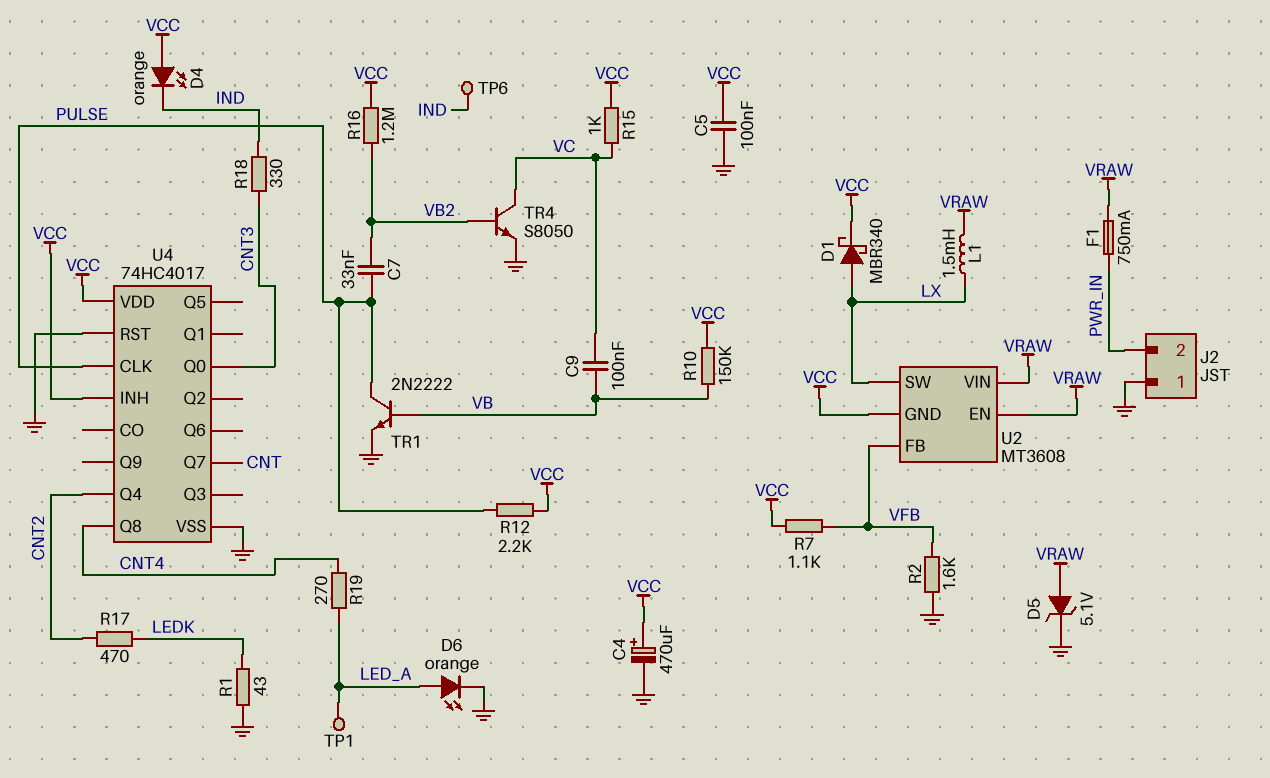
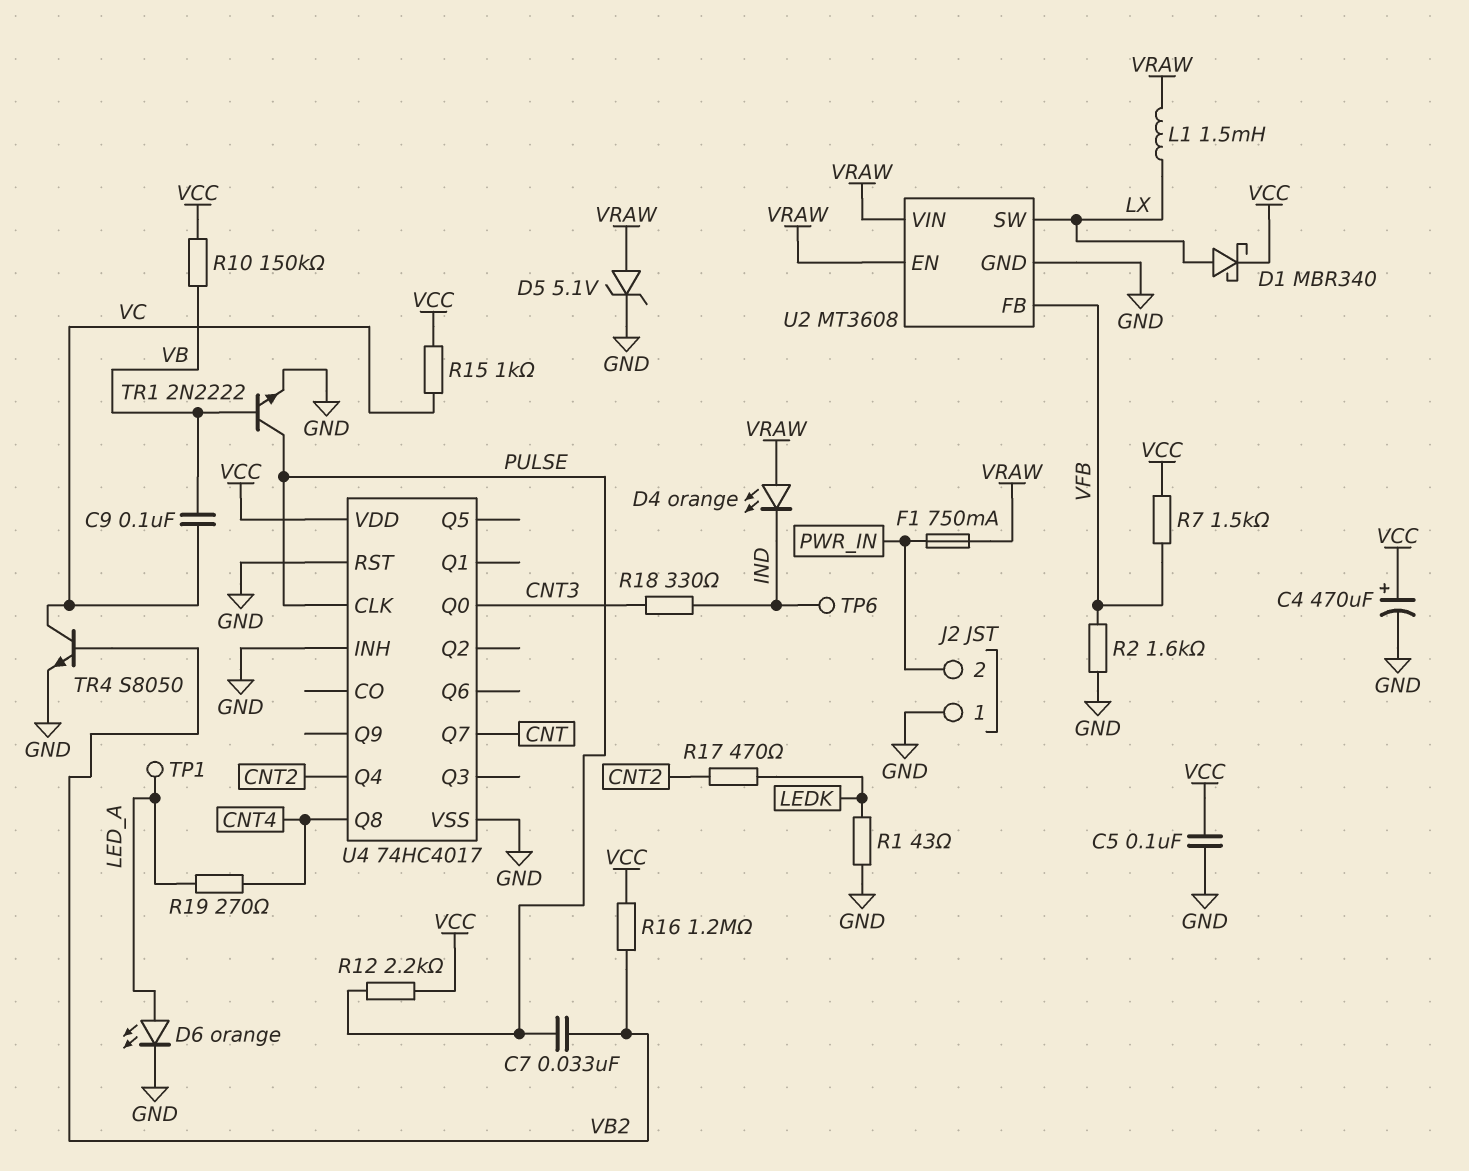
D4: LED orange (A VCC, K IND) -> LED orange (A VRAW, K IND)
R7: 1.1k (VCC, VFB) -> 1.5k (VCC, VFB)
U2 pin GND: VCC -> GND
U4 pin INH: VCC -> GND

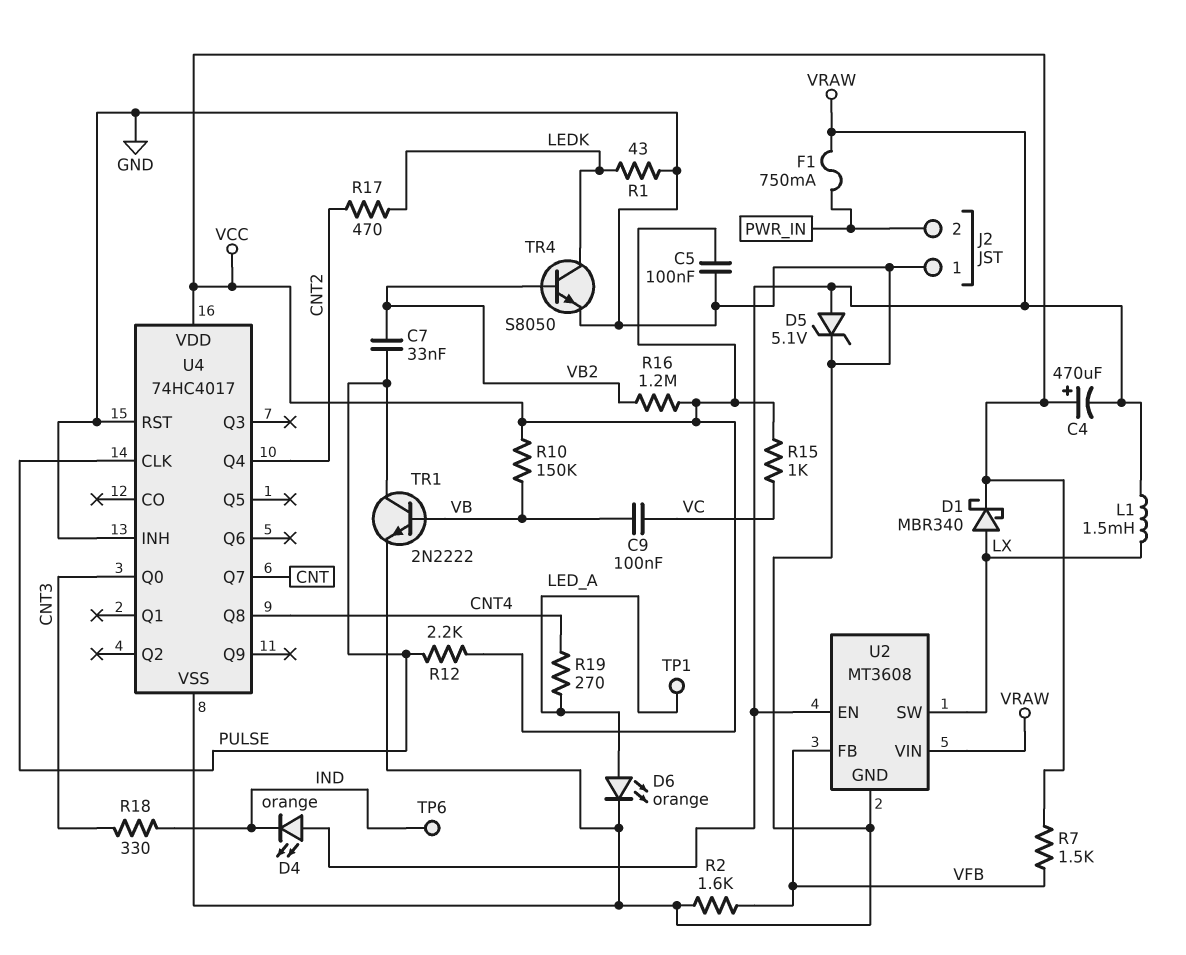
C4: 470uF (plus VCC, minus GND) -> 470uF (plus VCC, minus VRAW)
TR4: NPN S8050 (B VB2, C VC, E GND) -> NPN S8050 (B VB2, C LEDK, E GND)

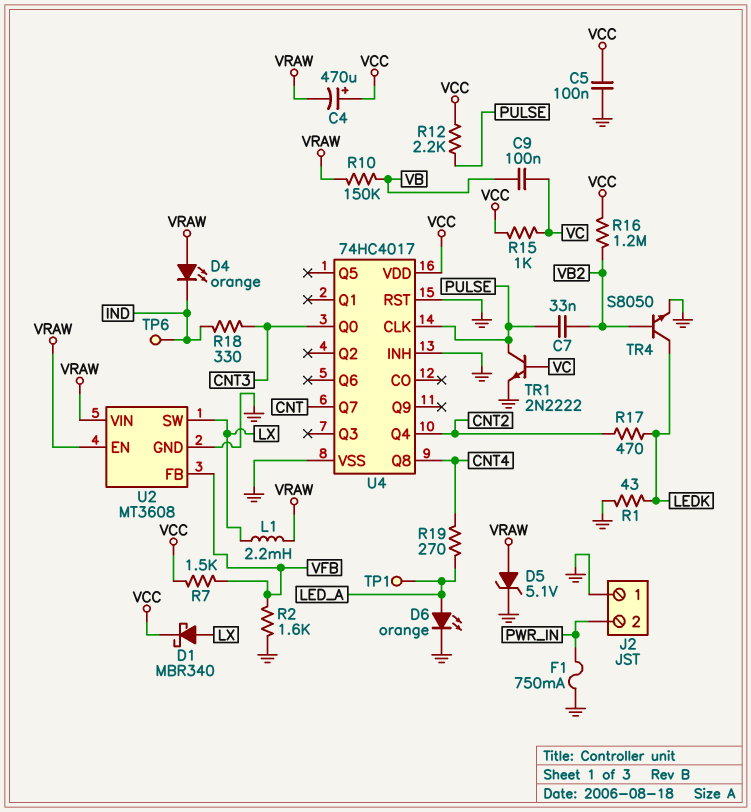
F1: 750mA (PWR_IN, VRAW) -> 750mA (GND, PWR_IN)
L1: 1.5mH (LX, VRAW) -> 2.2mH (LX, VRAW)
R10: 150k (VB, VCC) -> 150k (VB, VRAW)
TR1: NPN 2N2222 (B VB, C PULSE, E GND) -> NPN 2N2222 (B VC, C PULSE, E GND)

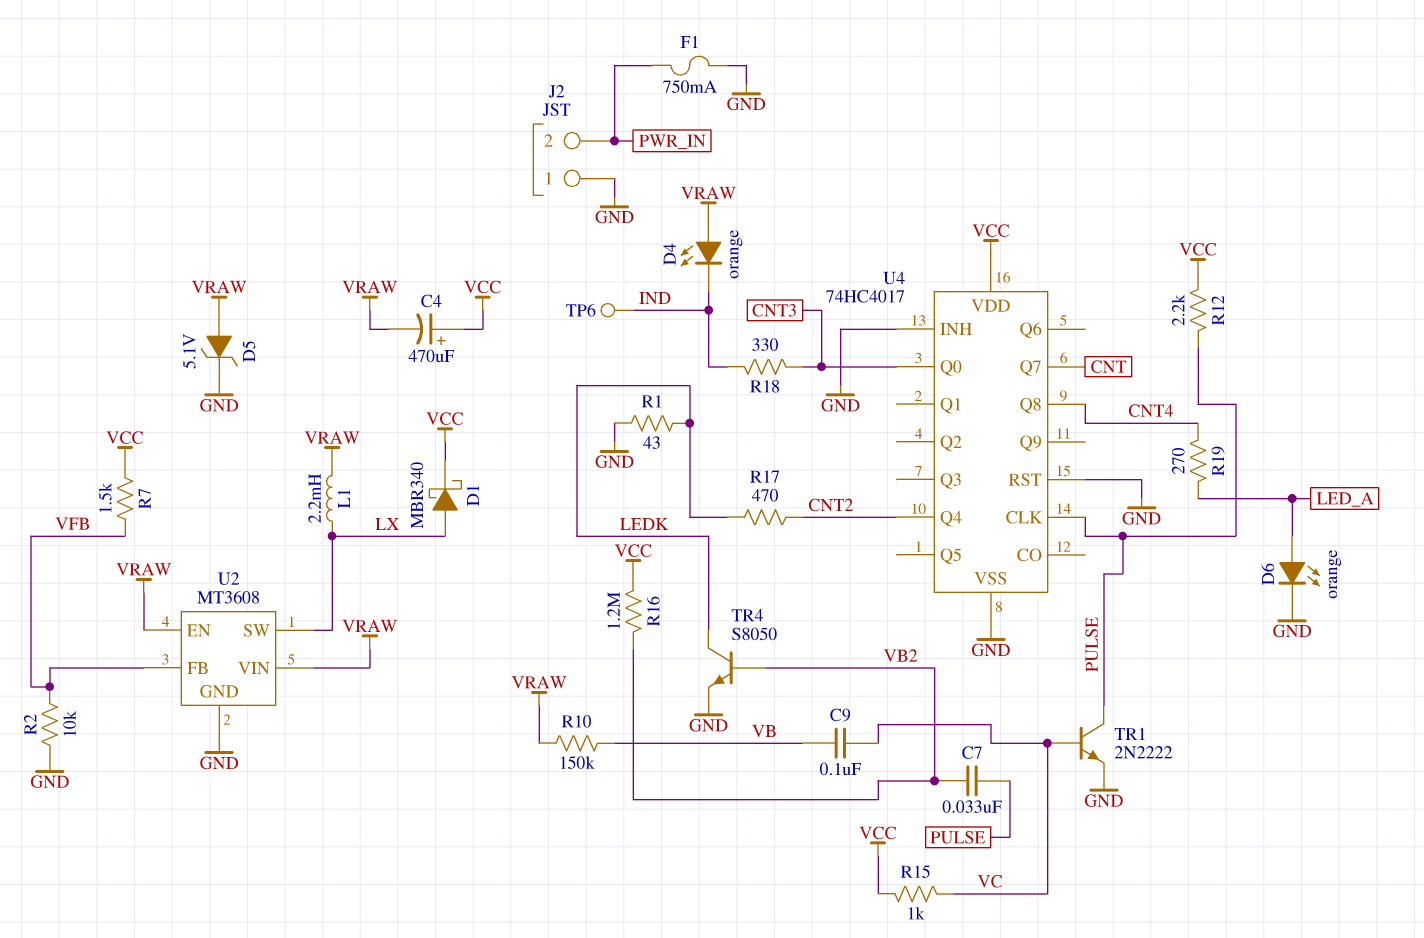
C5: 100nF (GND, VCC) -> none
R2: 1.6k (GND, VFB) -> 10k (GND, VFB)
TP1: test point (LED_A) -> none

